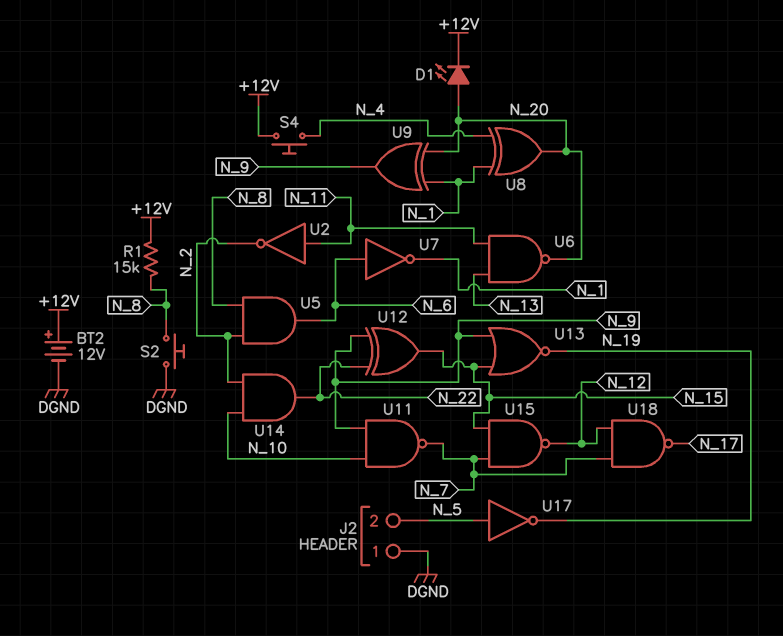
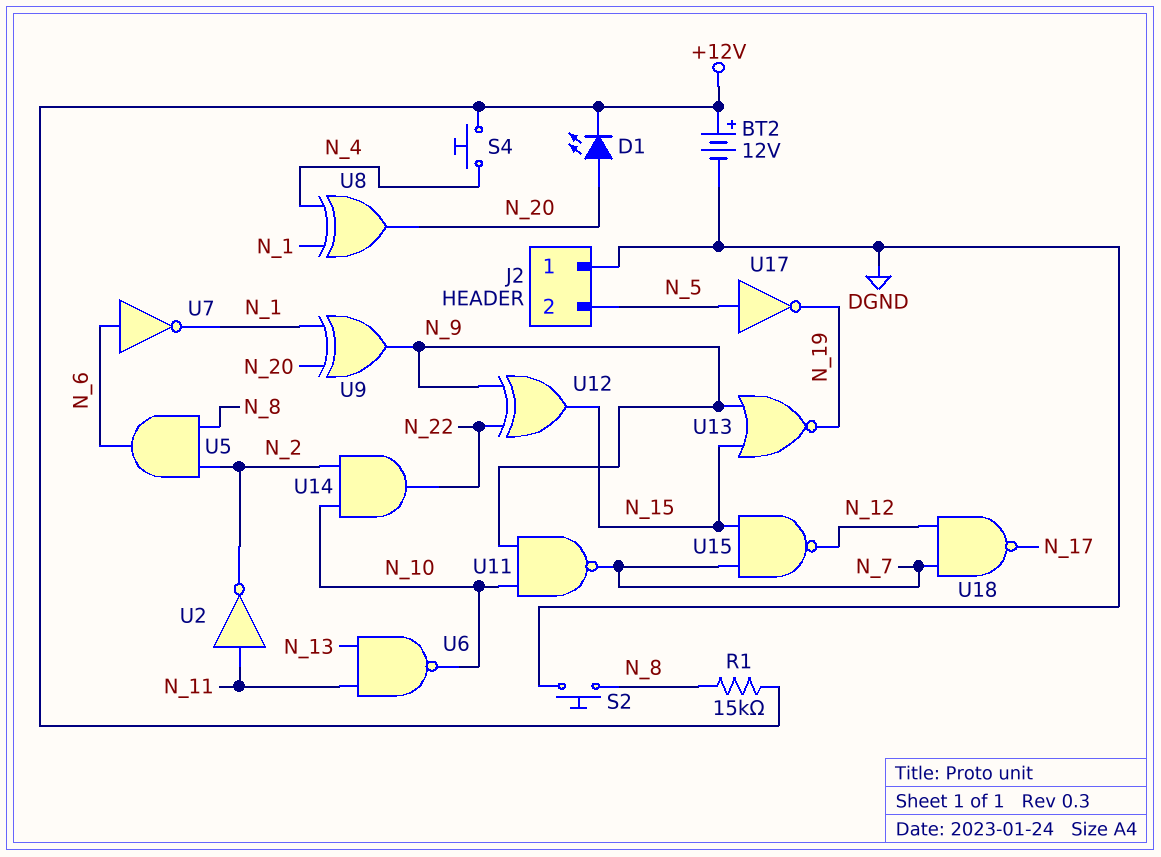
U6: NAND (in N_11, in N_13, out N_20) -> NAND (in N_11, in N_13, out N_10)

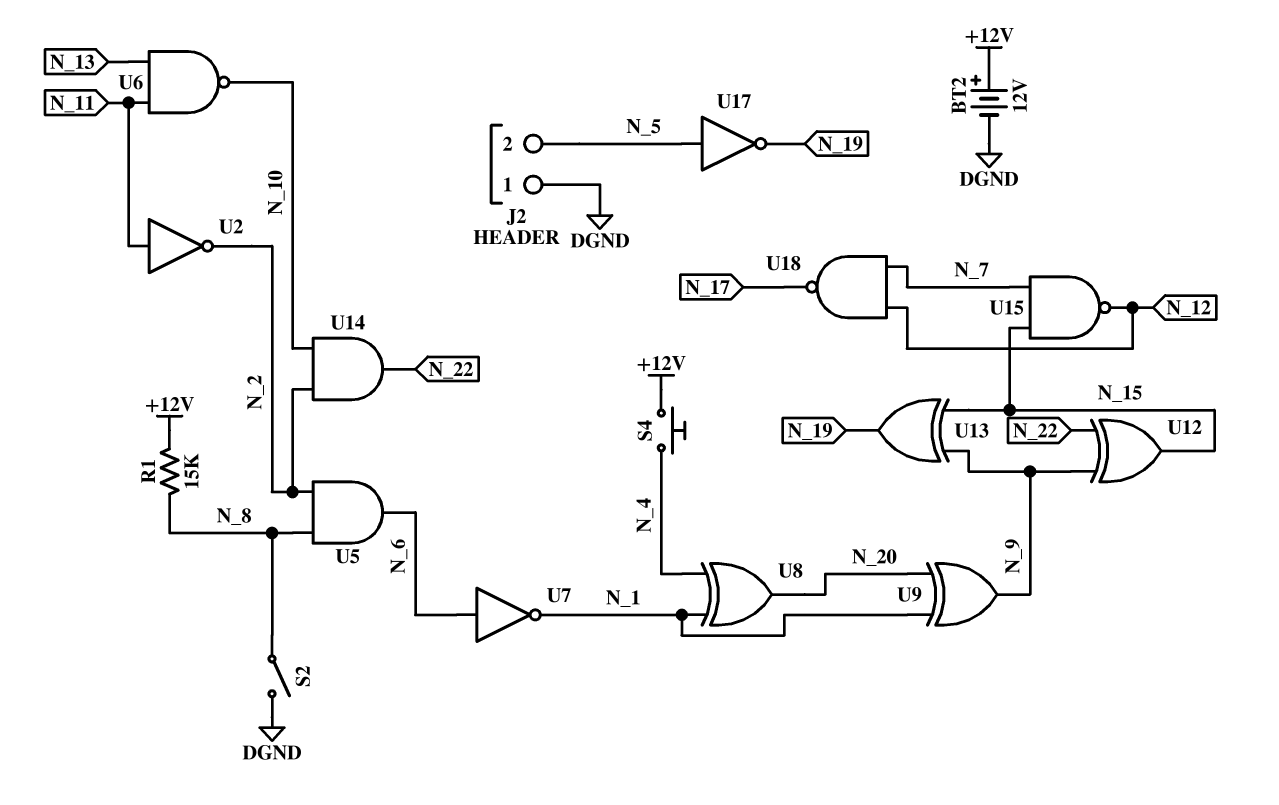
D1: LED (A N_20, K +12V) -> none
S2: button (DGND, N_8) -> switch (DGND, N_8)
U11: NAND (in N_9, in N_10, out N_7) -> none
U13: NOR (in N_9, in N_15, out N_19) -> XOR (in N_9, in N_15, out N_19)

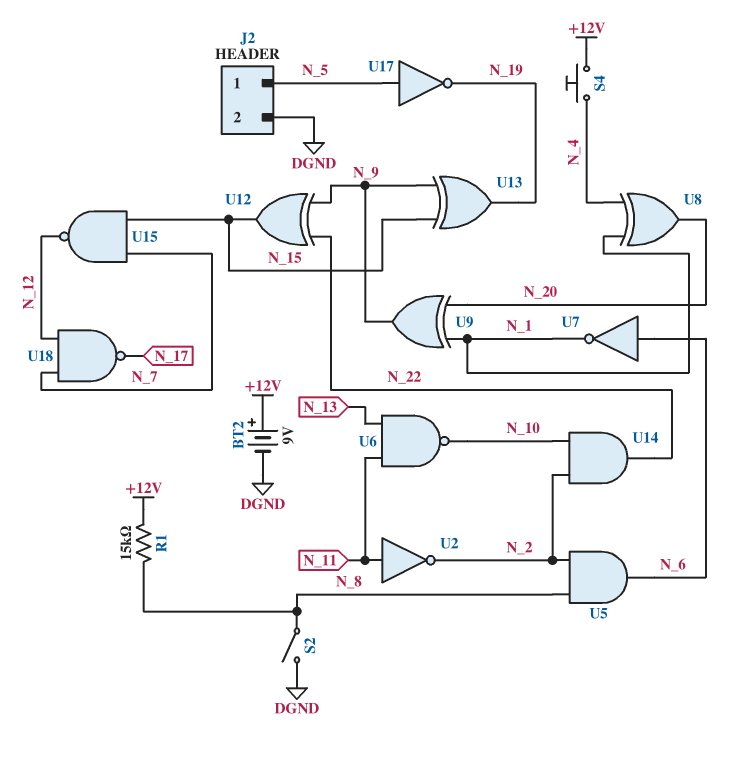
BT2: 12V (plus +12V, minus DGND) -> 9V (plus +12V, minus DGND)
J2 pin 1: DGND -> N_5
J2 pin 2: N_5 -> DGND

